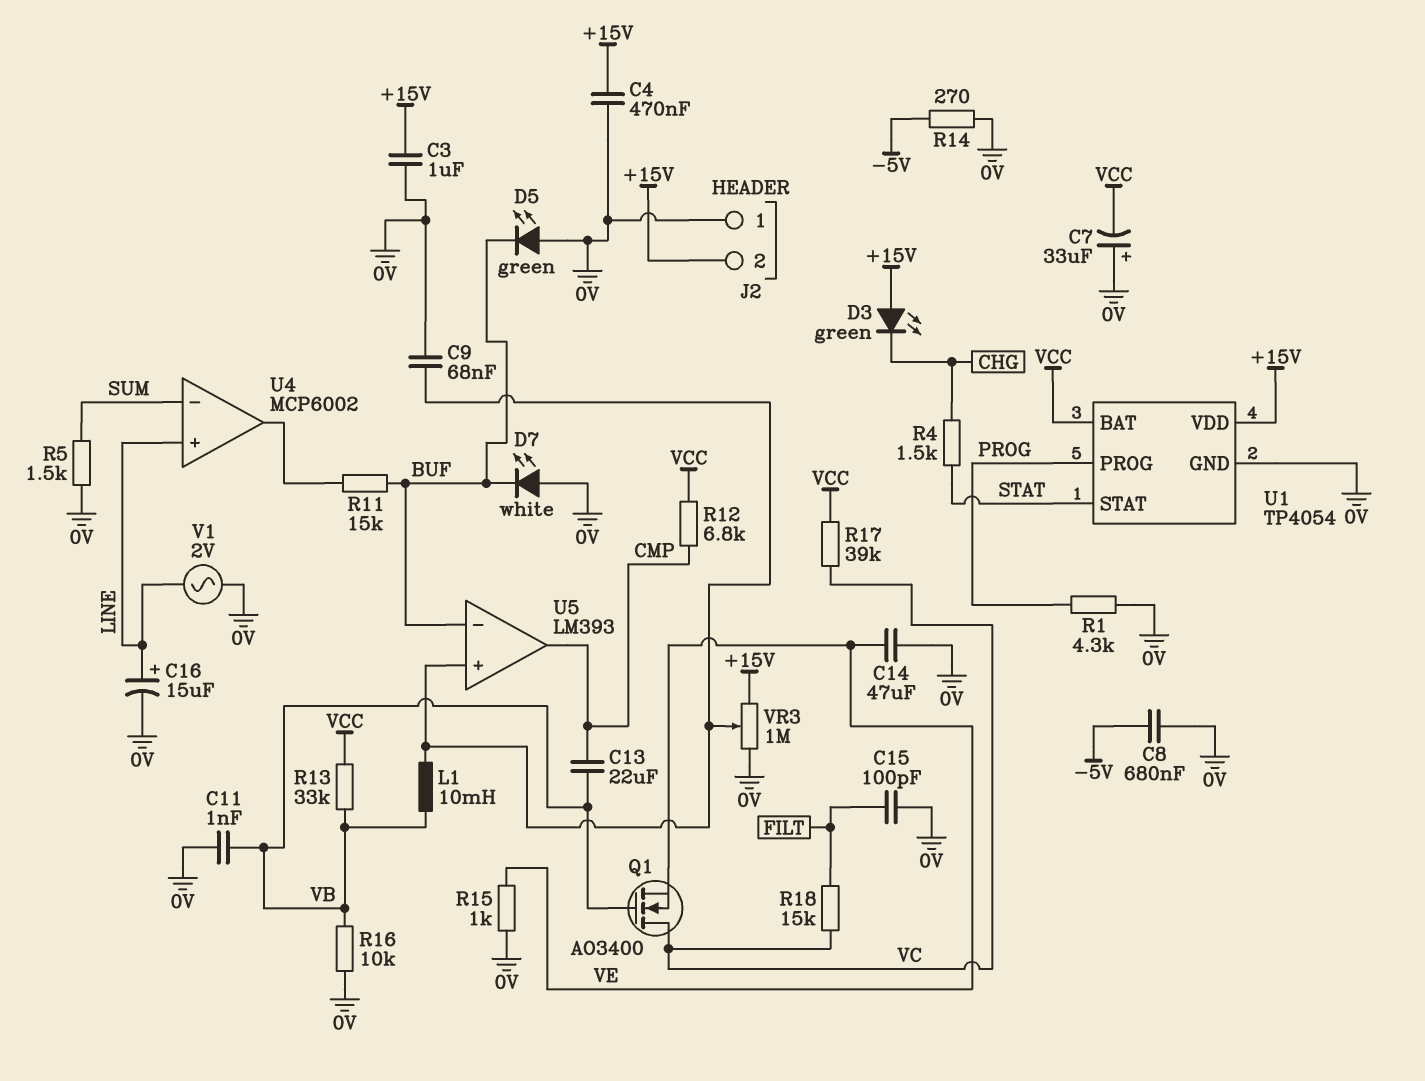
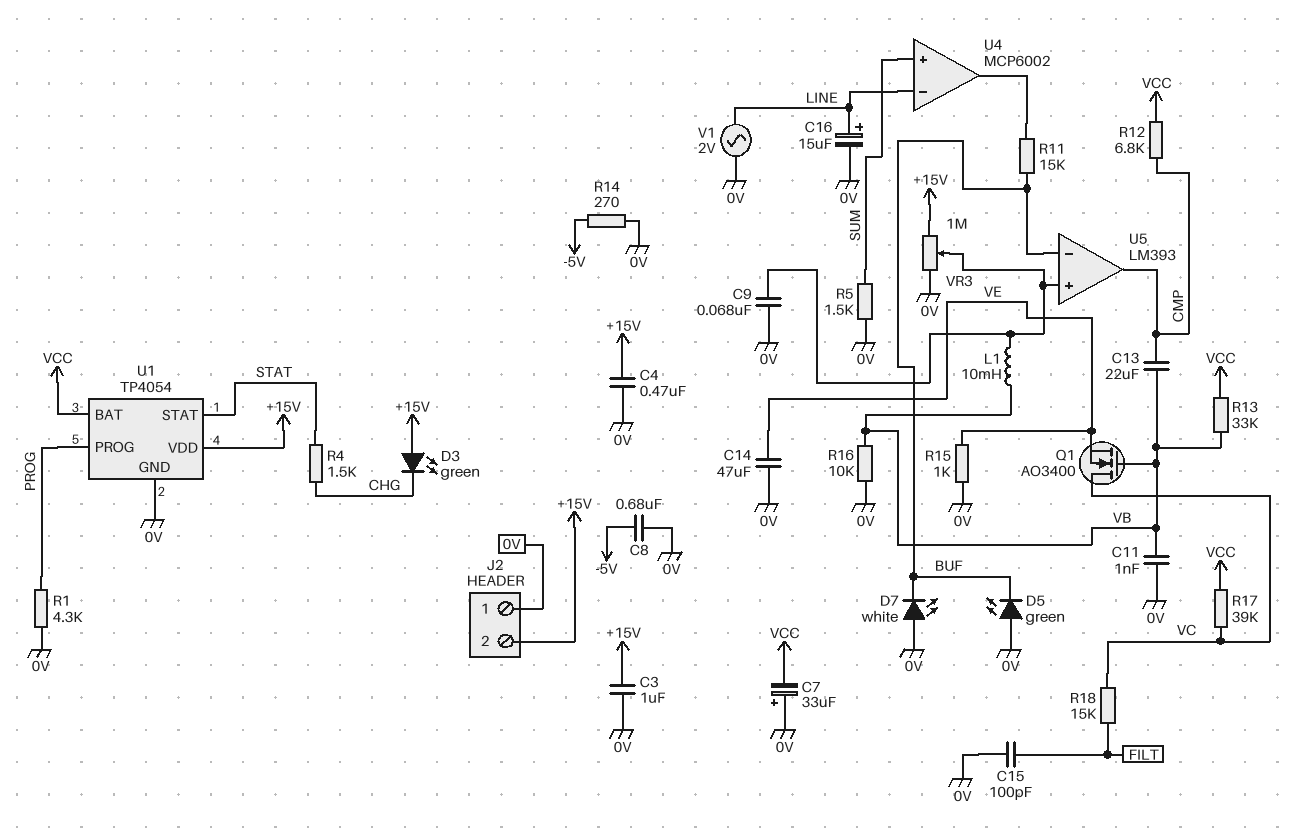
U4 pin in+: LINE -> SUM
U4 pin in-: SUM -> LINE

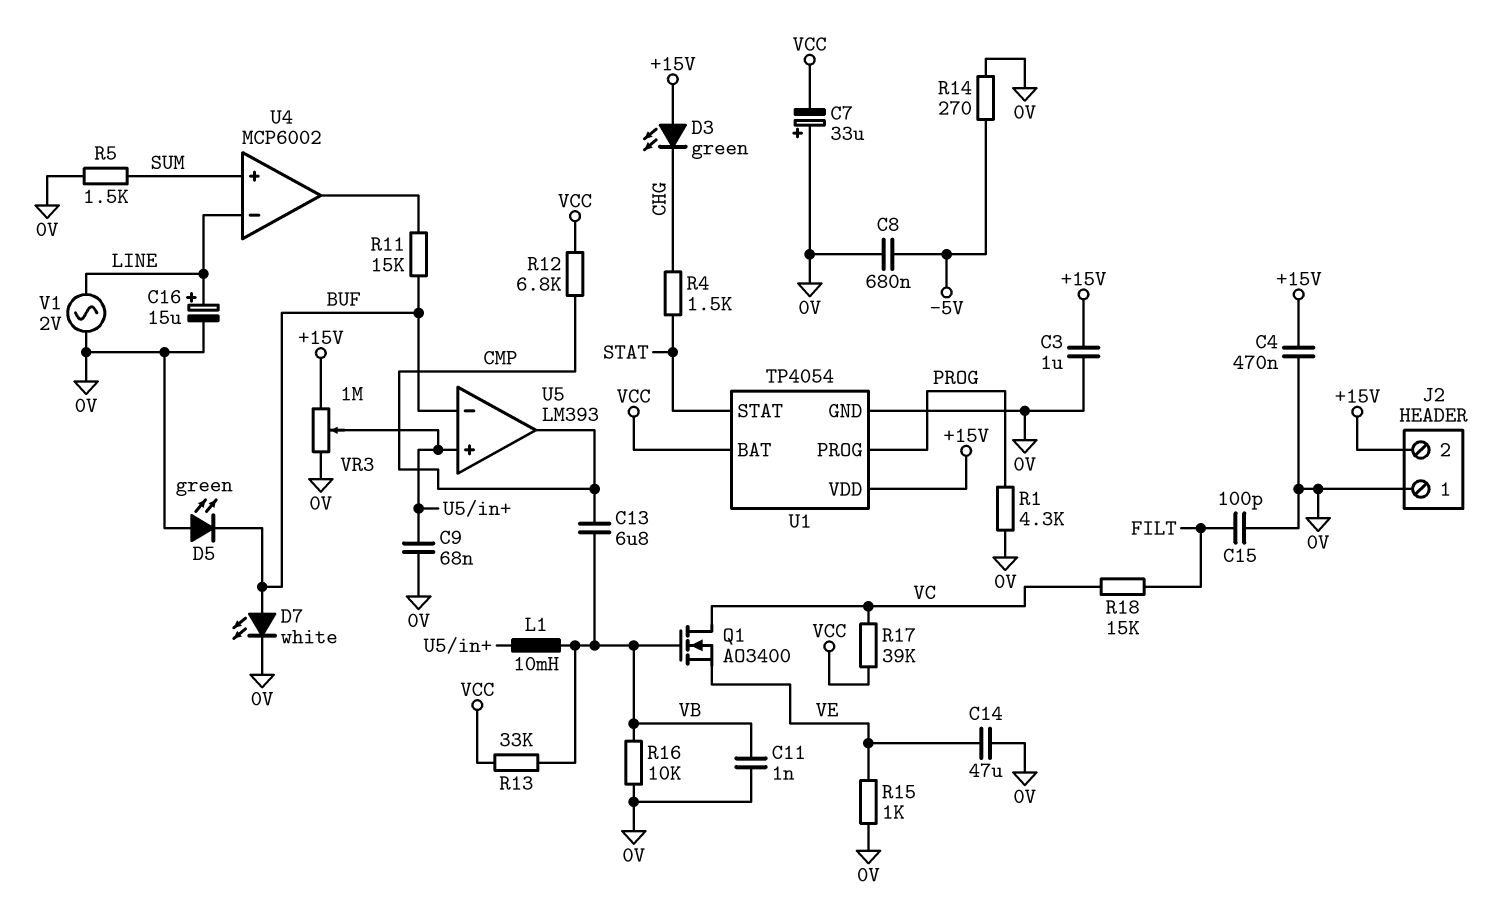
C13: 22uF (CMP, VB) -> 6.8uF (CMP, VB)
D7: LED white (A 0V, K BUF) -> LED white (A BUF, K 0V)

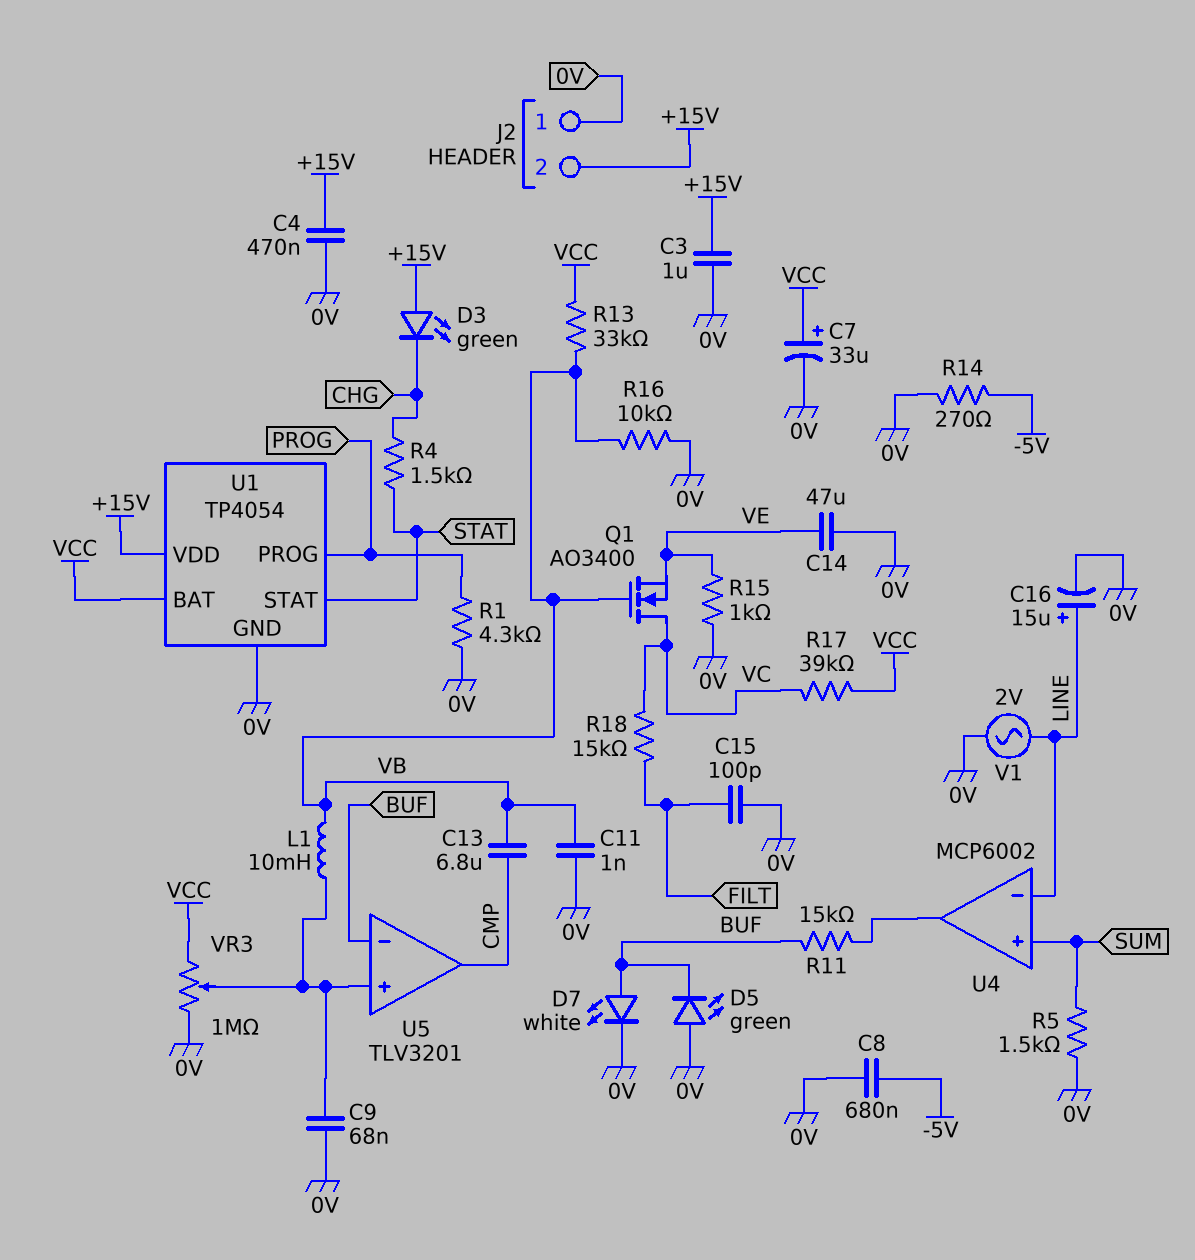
C7: 33uF (plus 0V, minus VCC) -> 33uF (plus VCC, minus 0V)
R12: 6.8k (CMP, VCC) -> none
U5: LM393 -> TLV3201
VR3: 1M (+15V, 0V, wiper U5/in+) -> 1M (0V, VCC, wiper U5/in+)

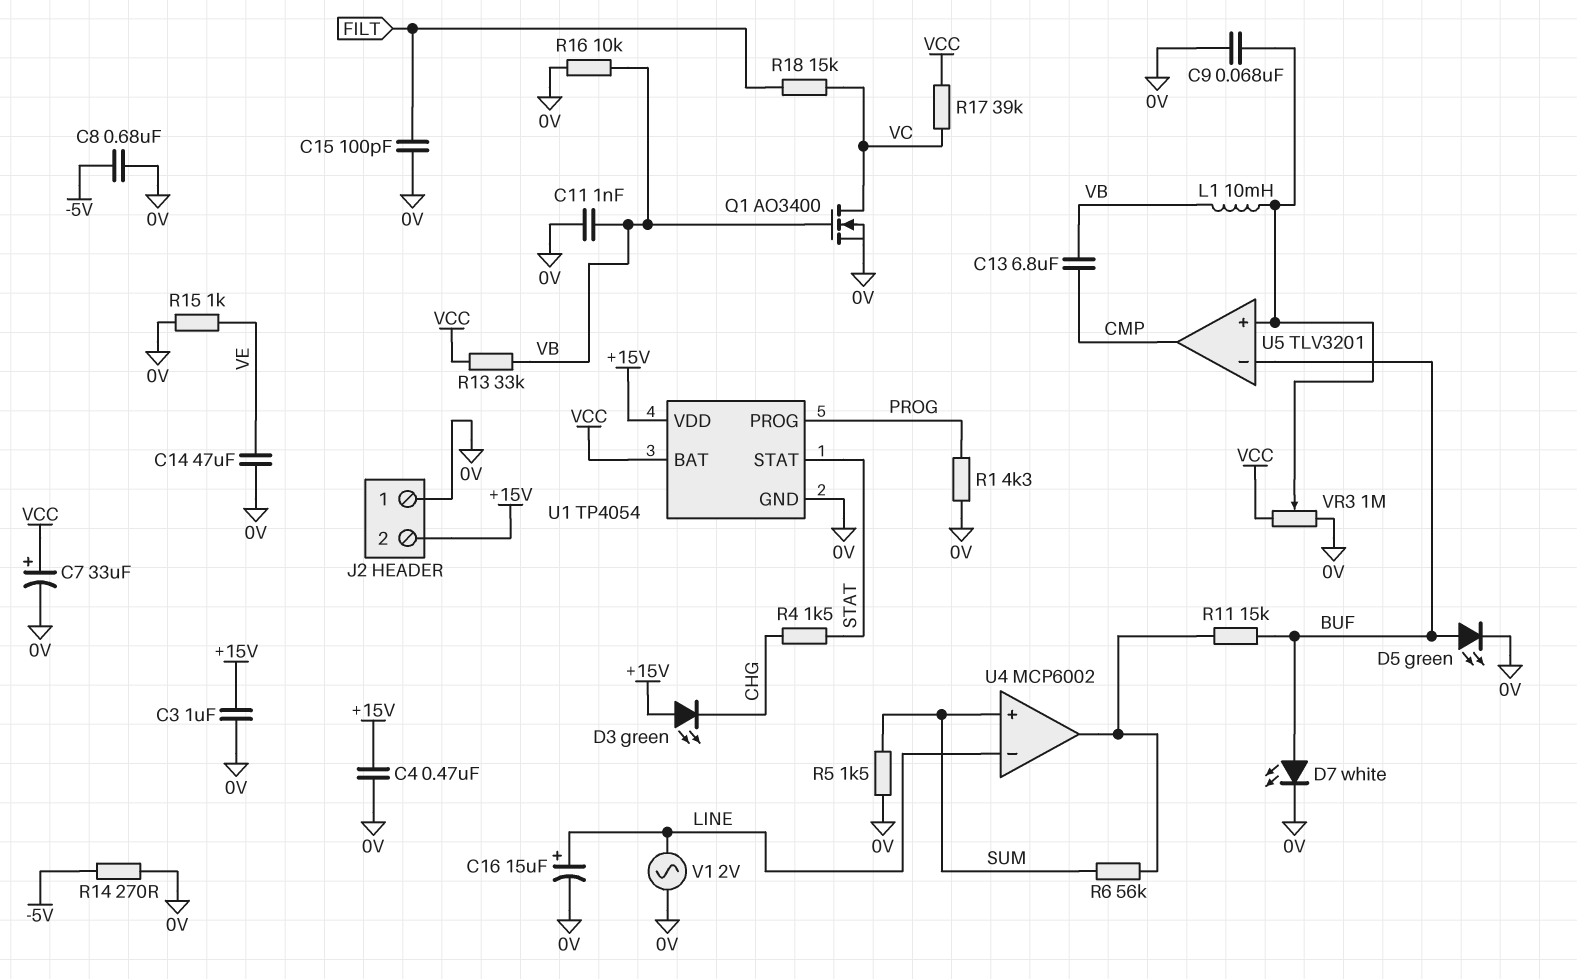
D5: LED green (A 0V, K BUF) -> LED green (A BUF, K 0V)
Q1: NMOS AO3400 (G VB, D VC, S VE) -> NMOS AO3400 (G VB, D VC, S 0V)
R6: none -> 56k (SUM, U4/out)

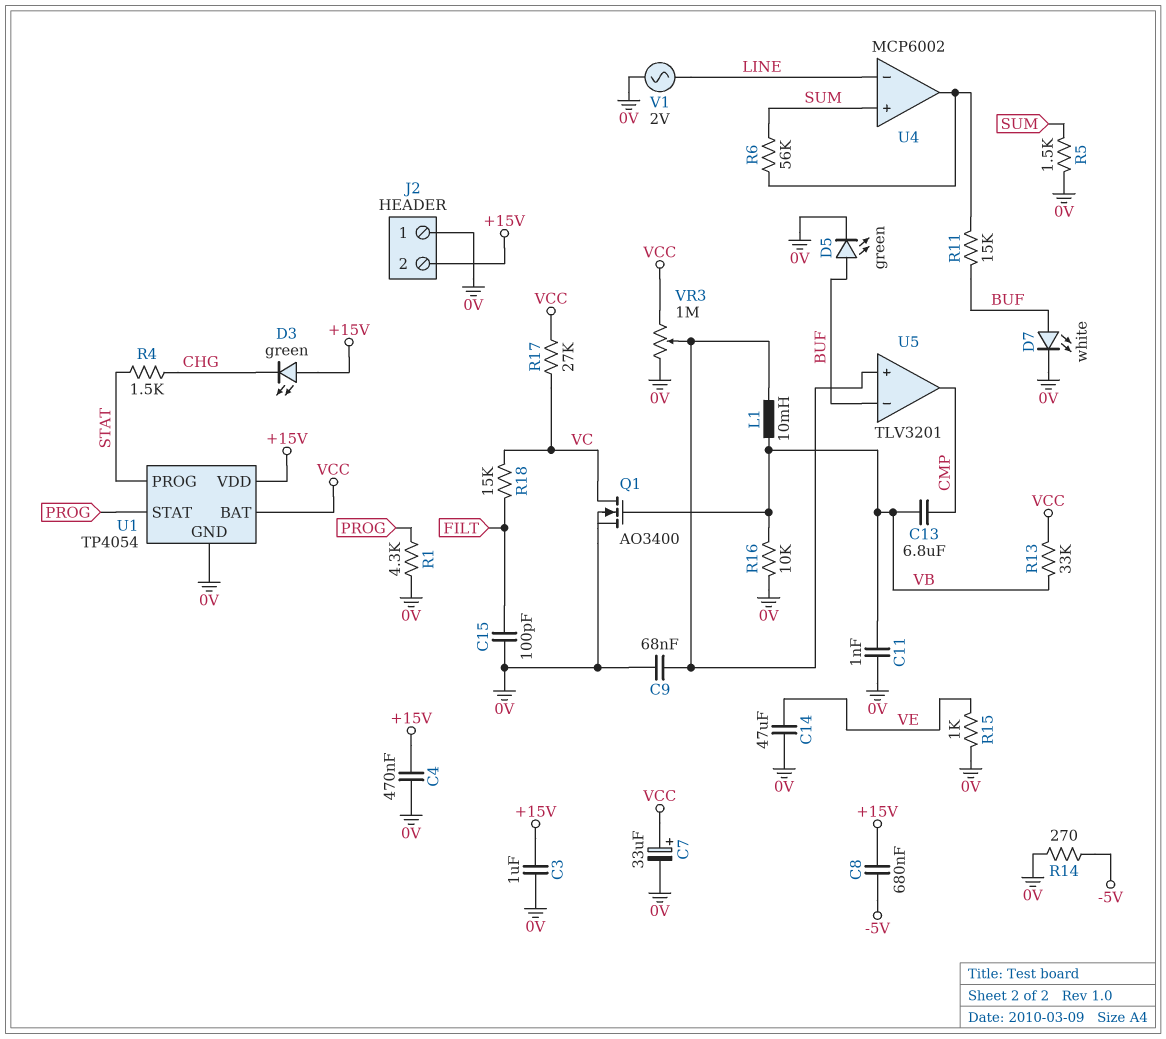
C8: 680nF (-5V, 0V) -> 680nF (+15V, -5V)
C16: 15uF (plus LINE, minus 0V) -> none
R17: 39k (VC, VCC) -> 27k (VC, VCC)
U1 pin PROG: PROG -> STAT
U1 pin STAT: STAT -> PROG

